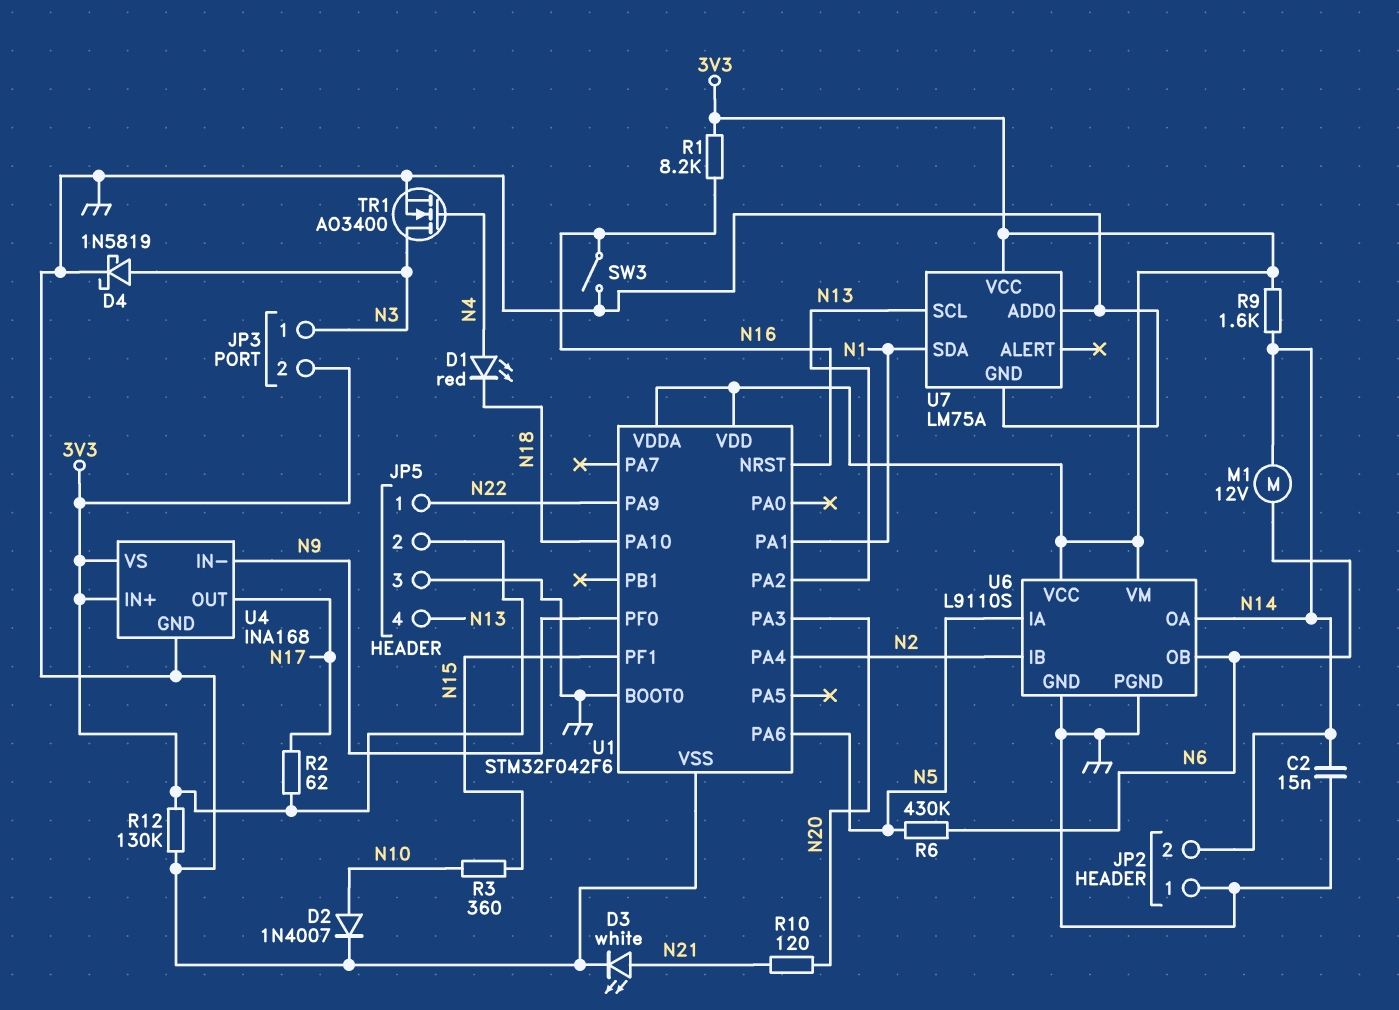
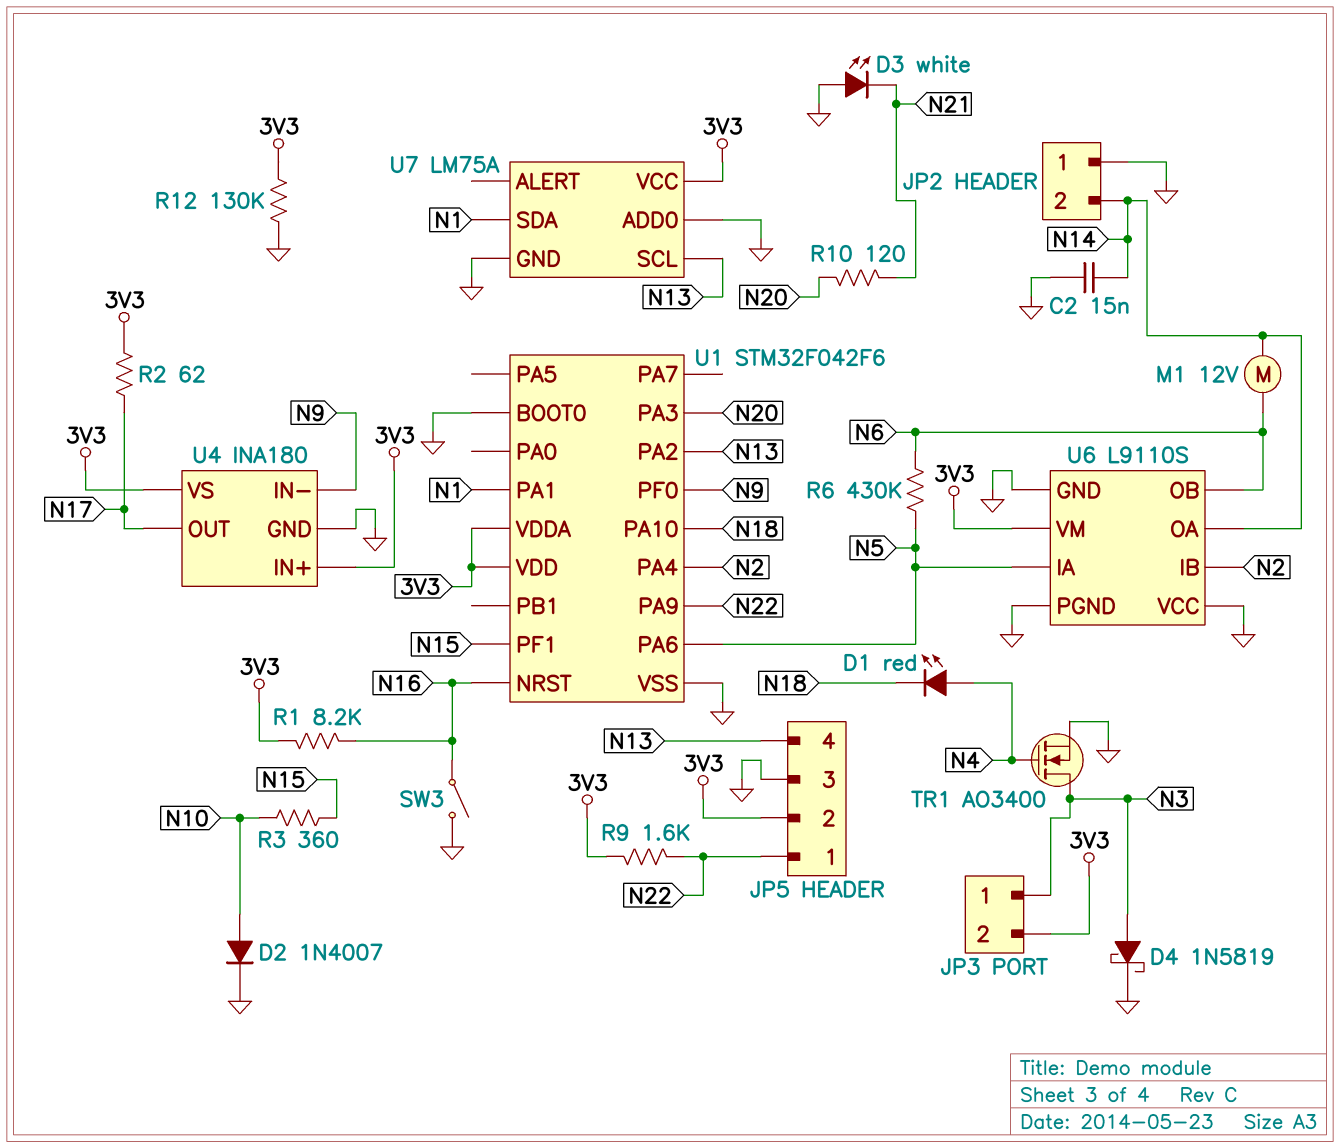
D3: LED white (A N21, K GND) -> LED white (A GND, K N21)
R9: 1.6k (3V3, N14) -> 1.6k (3V3, N22)
U4: INA168 -> INA180
U6 pin VCC: 3V3 -> GND

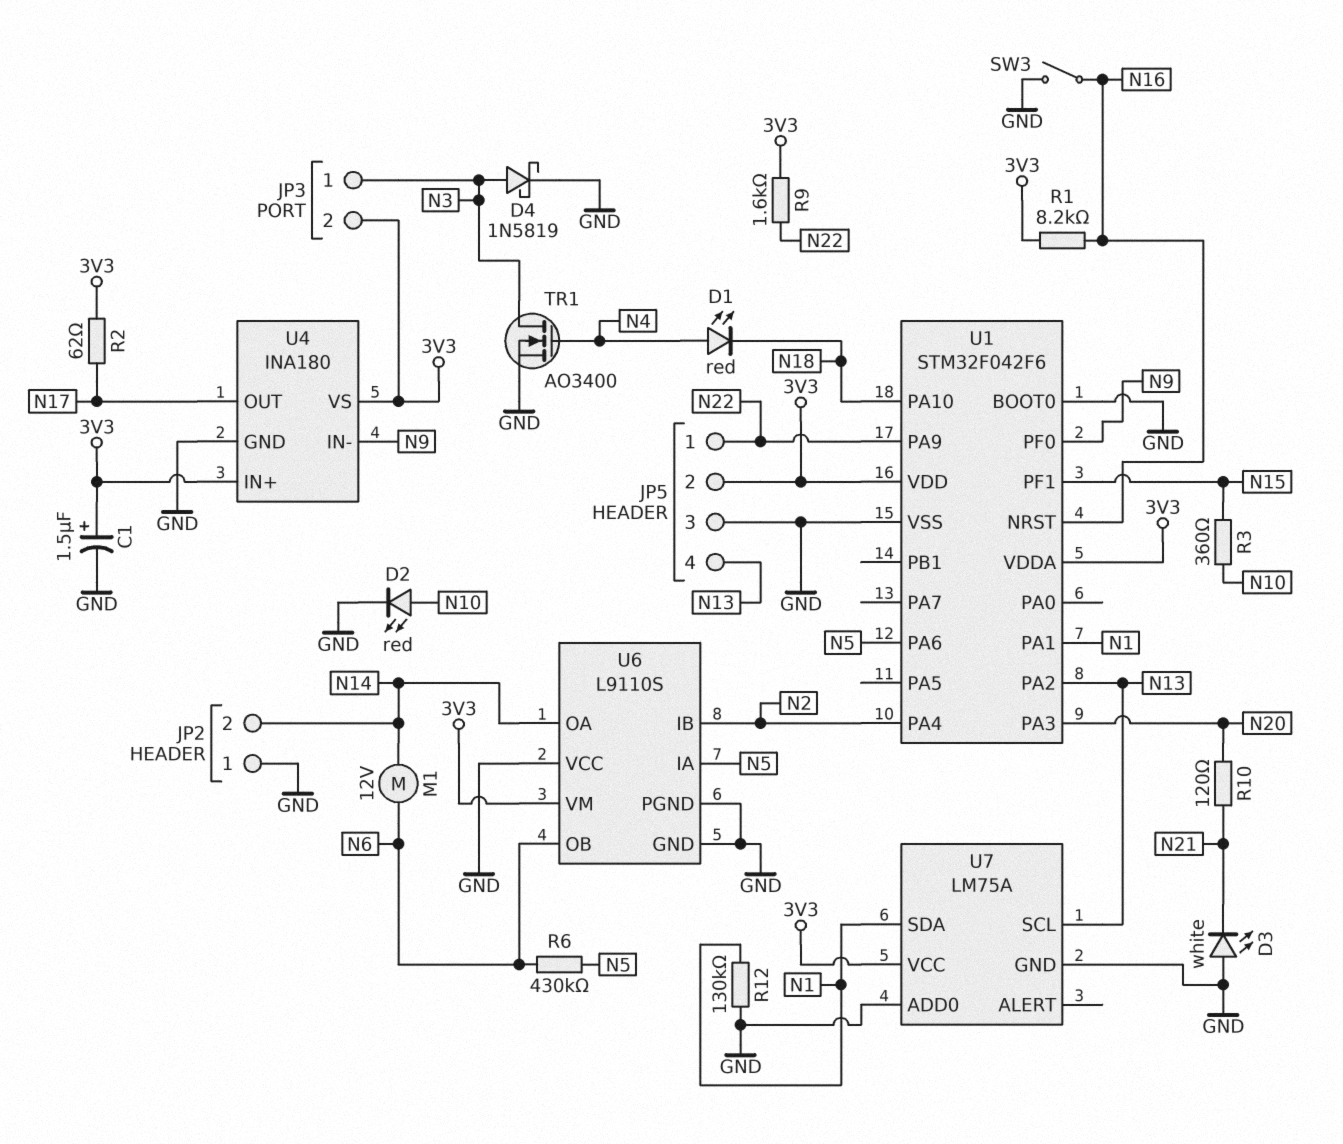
C1: none -> 1.5uF (plus 3V3, minus GND)
C2: 15nF (GND, N14) -> none
D2: diode 1N4007 (A N10, K GND) -> LED red (A N10, K GND)
R12: 130k (3V3, GND) -> 130k (GND, N1)

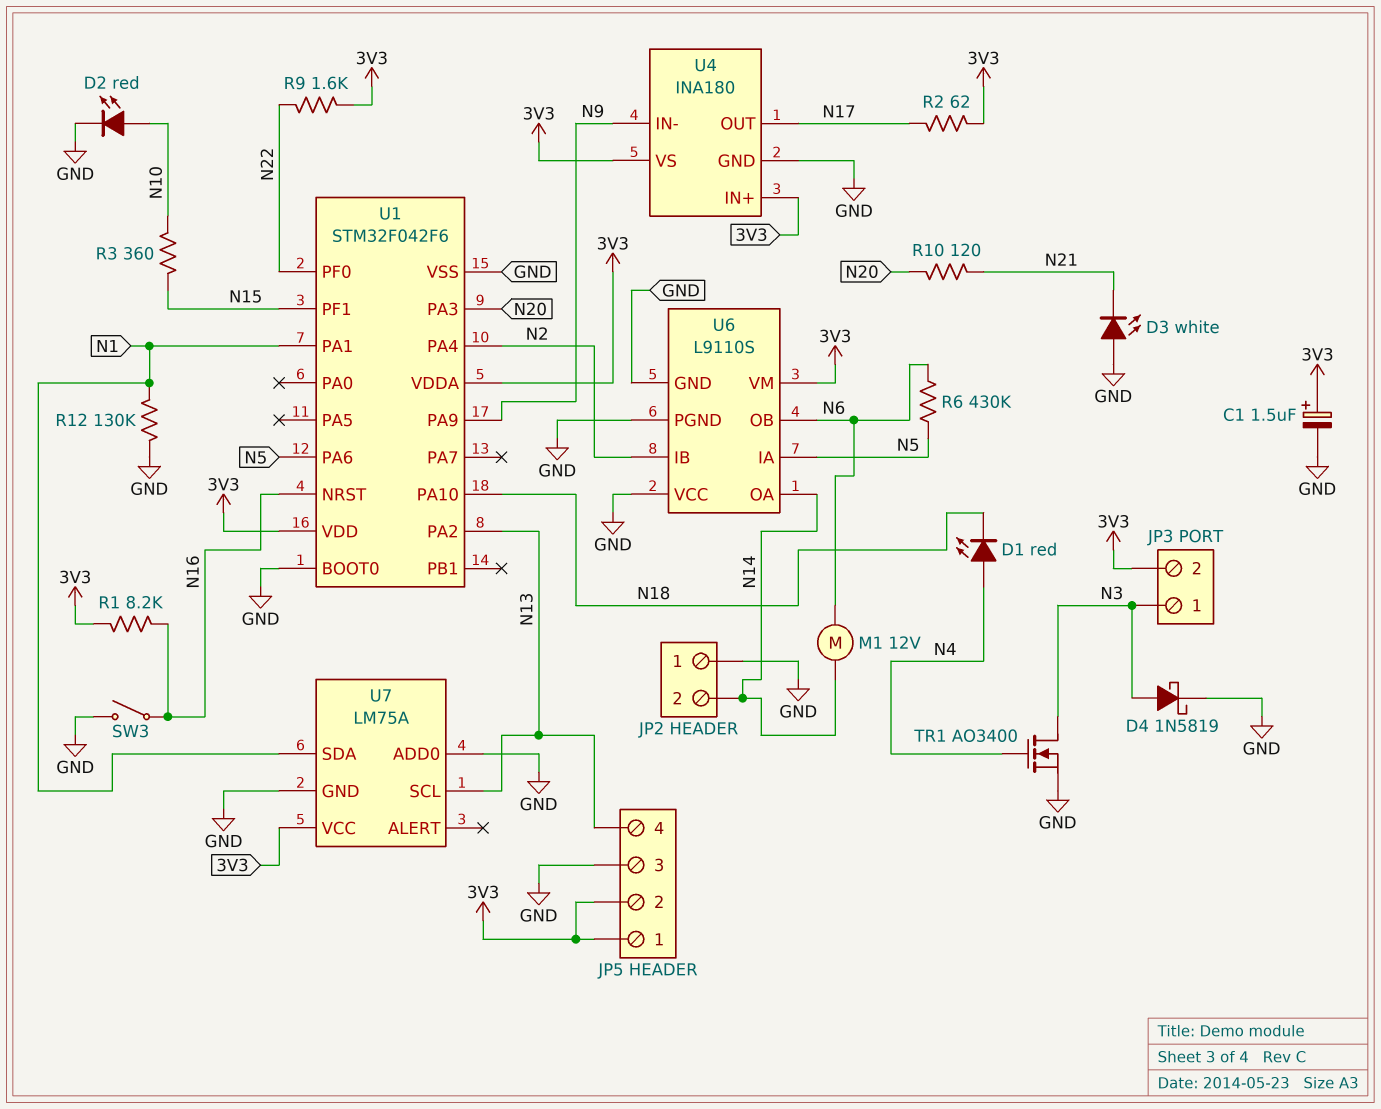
JP5 pin 1: N22 -> 3V3
U1 pin PA9: N22 -> N9
U1 pin PF0: N9 -> N22

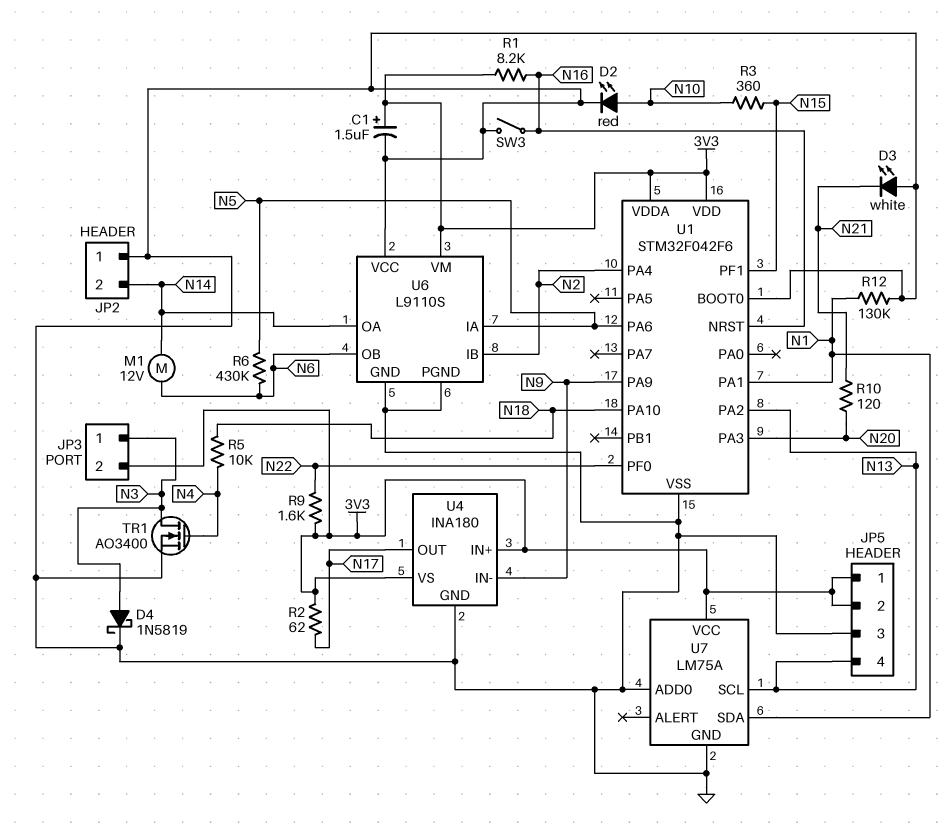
D1: LED red (A N4, K N18) -> none
R5: none -> 10k (N4, N18)

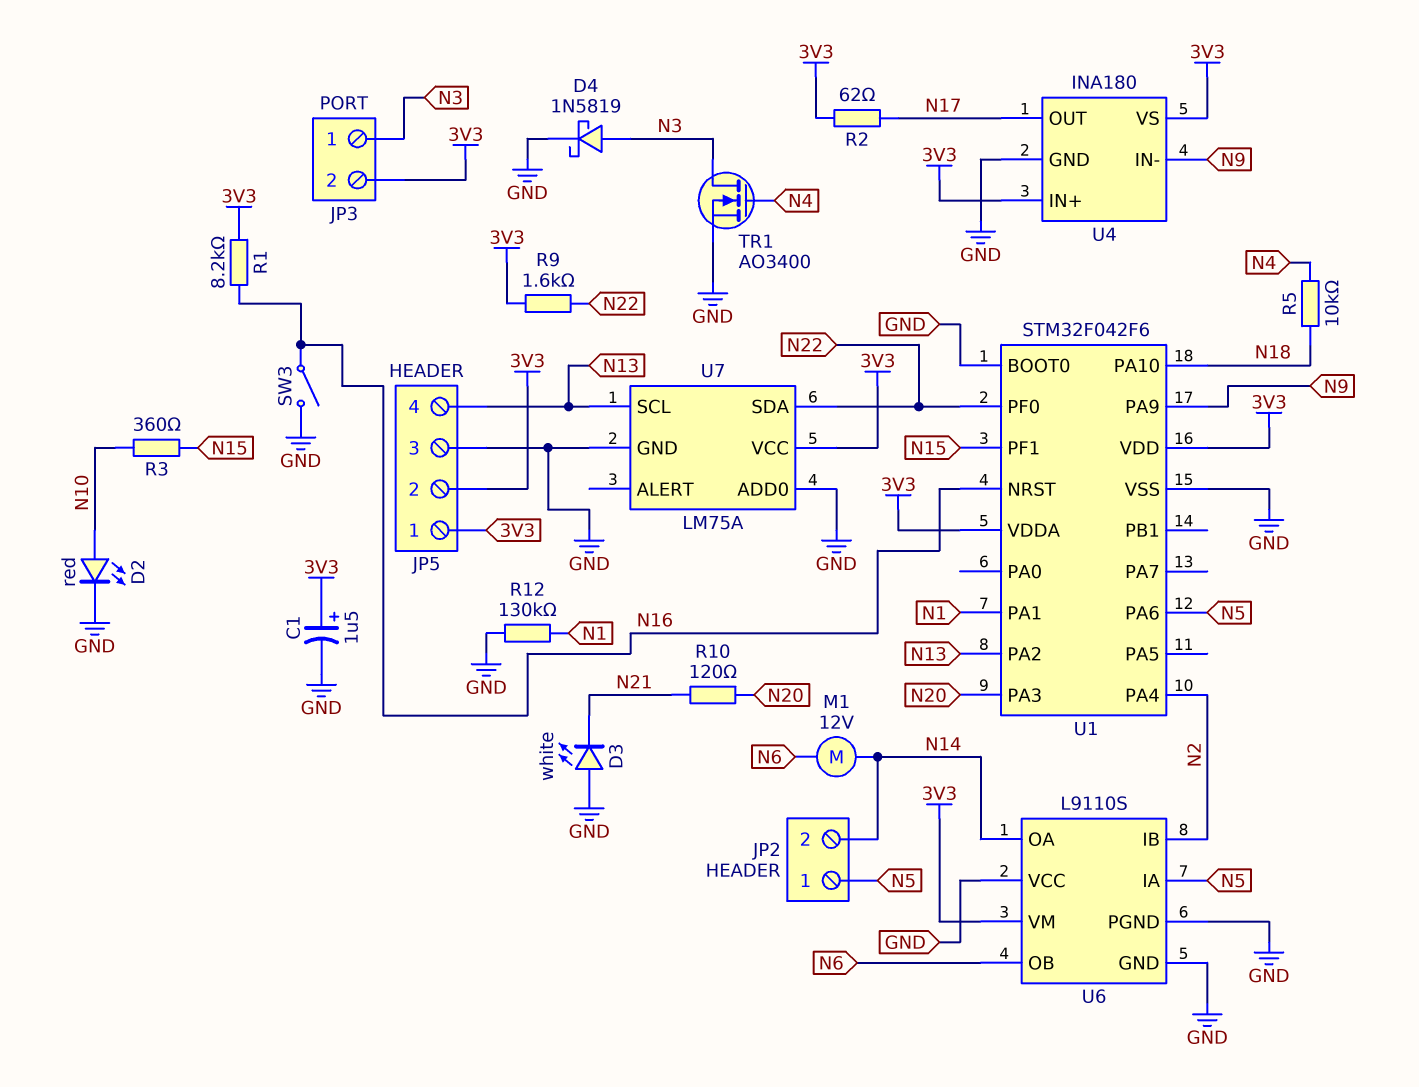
JP2 pin 1: GND -> N5
R6: 430k (N5, N6) -> none
U7 pin SDA: N1 -> N22

